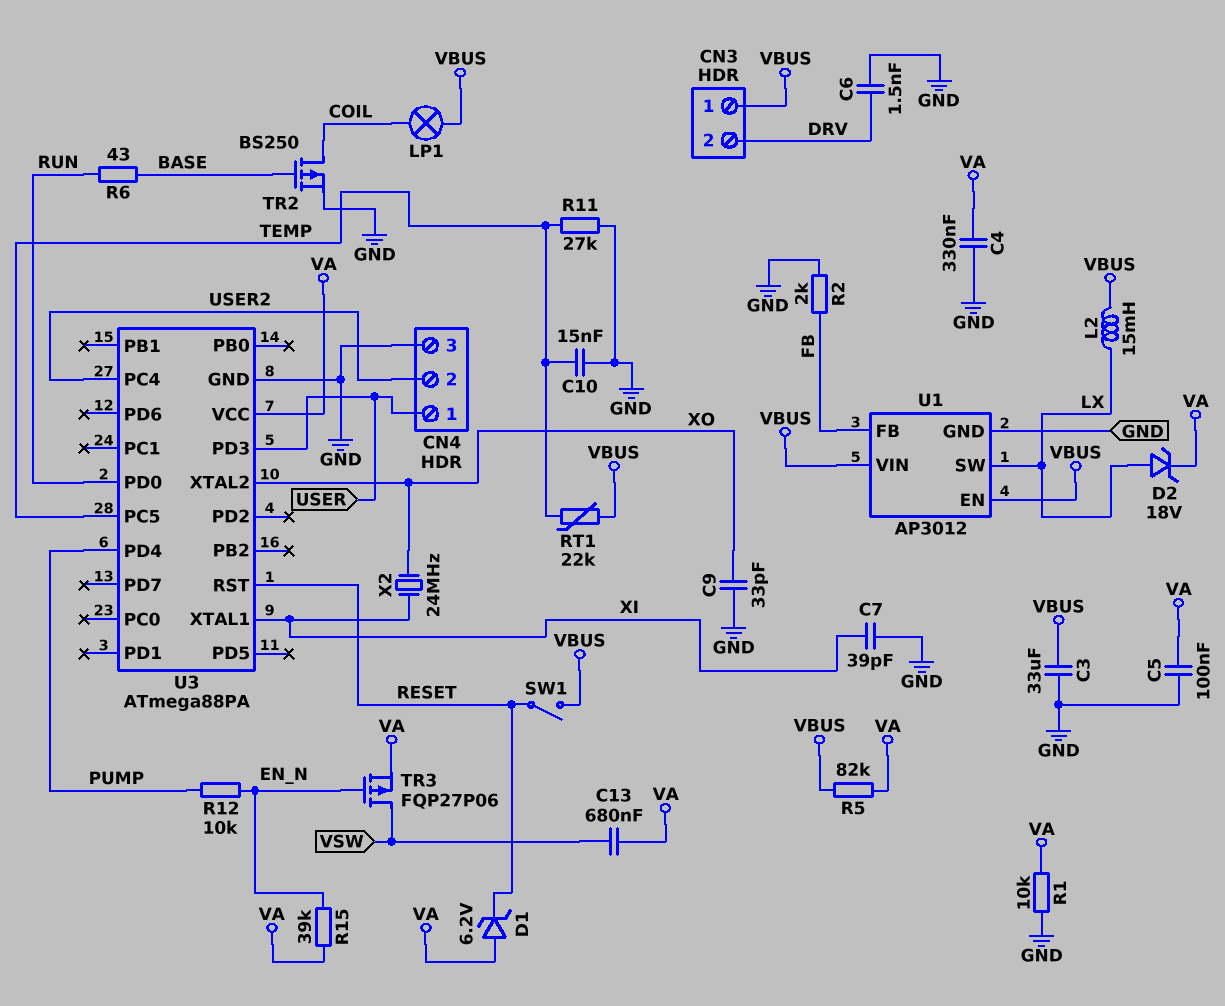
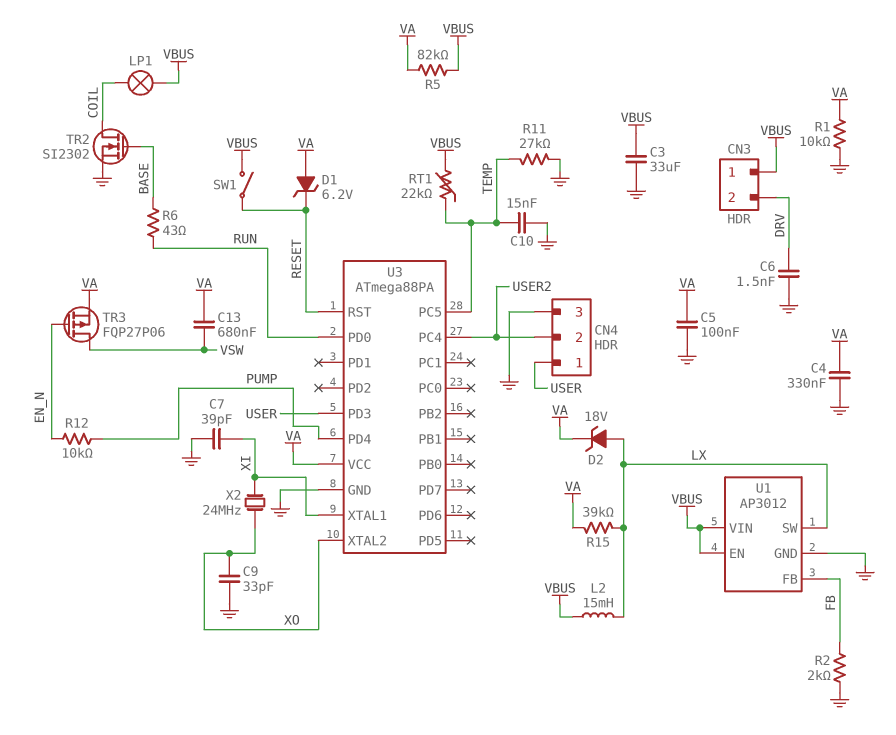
R15: 39k (EN_N, VA) -> 39k (LX, VA)
TR2: PMOS BS250 (G BASE, D COIL, S GND) -> NMOS SI2302 (G BASE, D COIL, S GND)

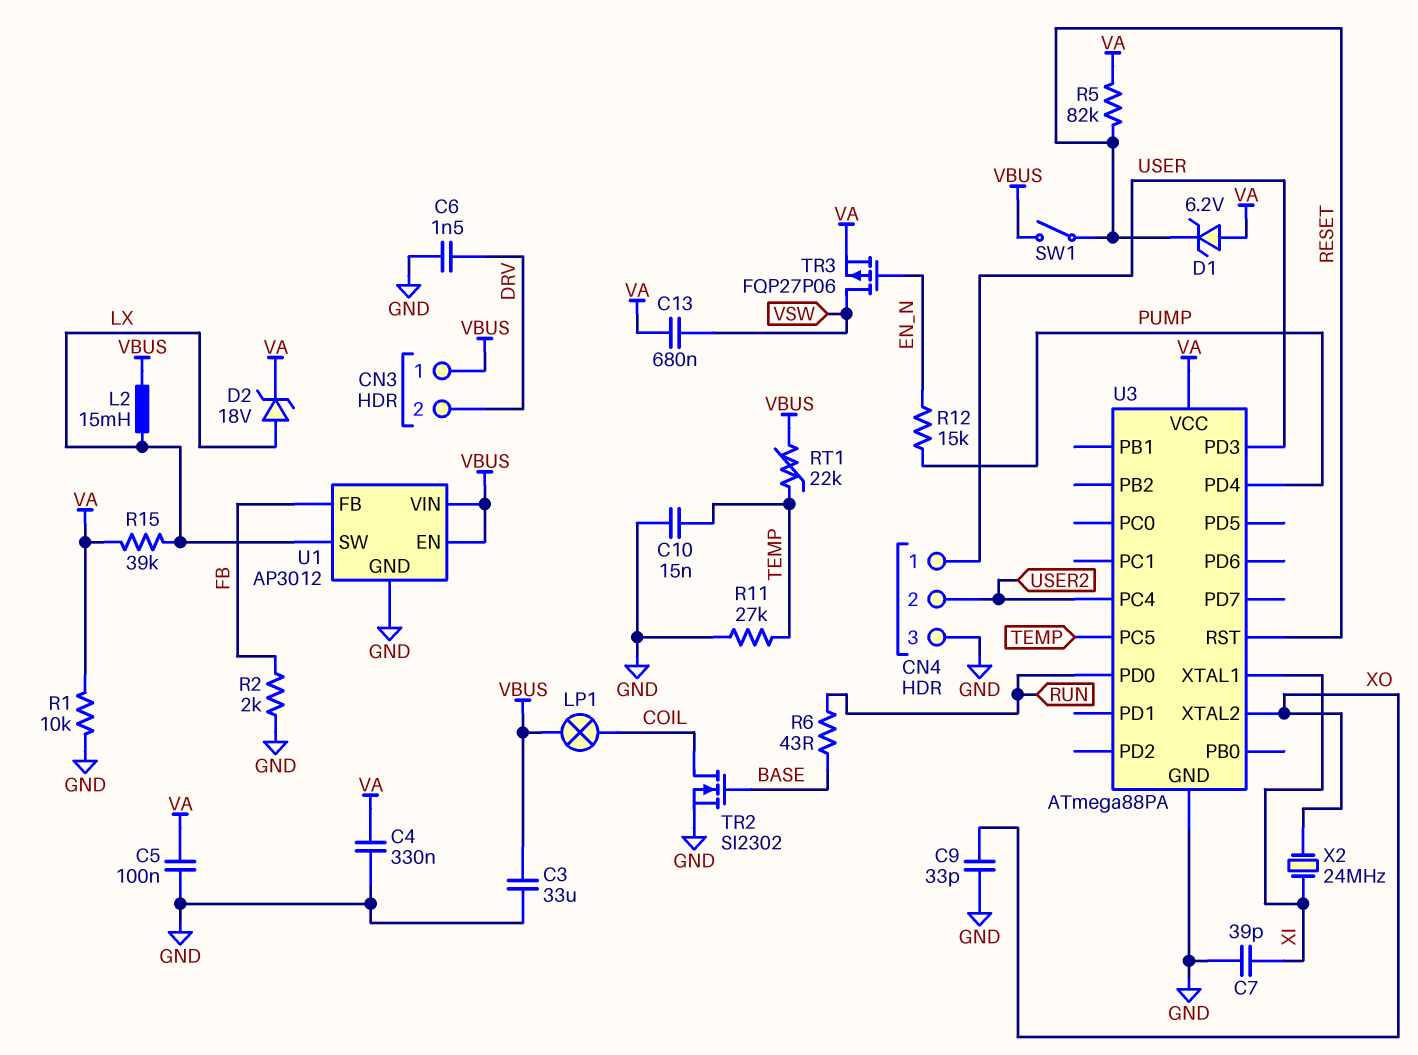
R5: 82k (VA, VBUS) -> 82k (RESET, VA)
R12: 10k (EN_N, PUMP) -> 15k (EN_N, PUMP)

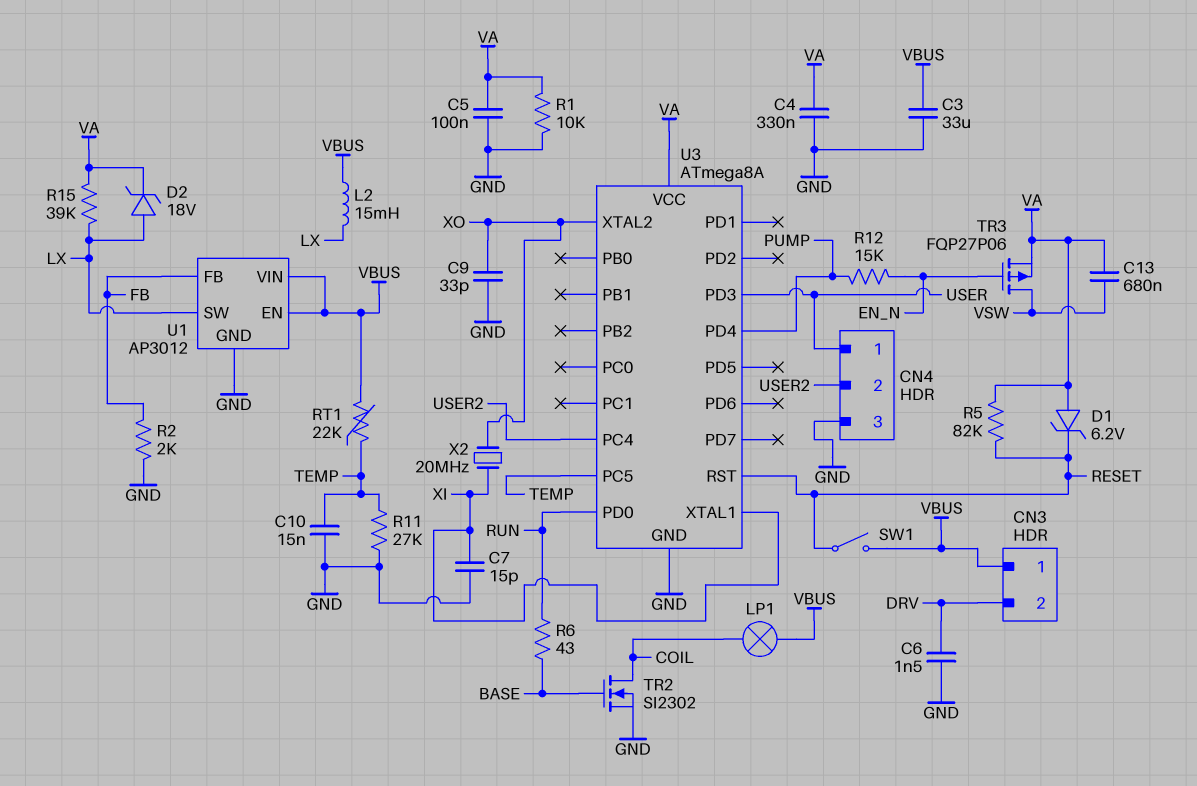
C7: 39pF (GND, XI) -> 15pF (GND, XI)
U3: ATmega88PA -> ATmega8A
X2: 24MHz (XI, XO) -> 20MHz (XI, XO)

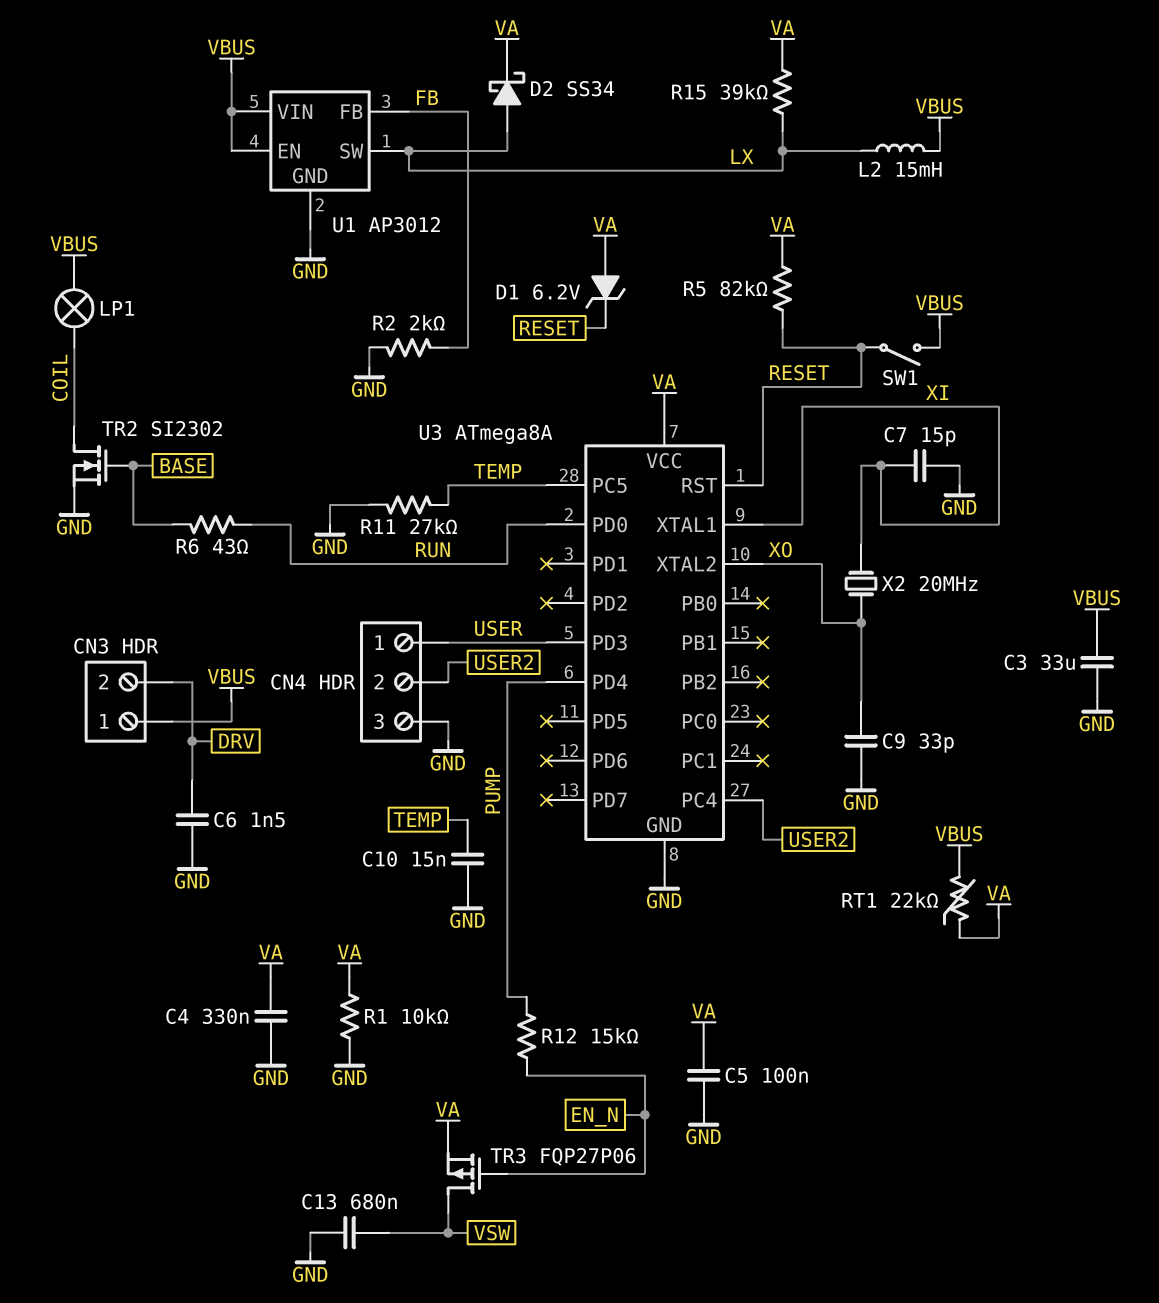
C13: 680nF (VA, VSW) -> 680nF (GND, VSW)
D2: zener 18V (A LX, K VA) -> schottky SS34 (A LX, K VA)
RT1: 22k (TEMP, VBUS) -> 22k (VA, VBUS)

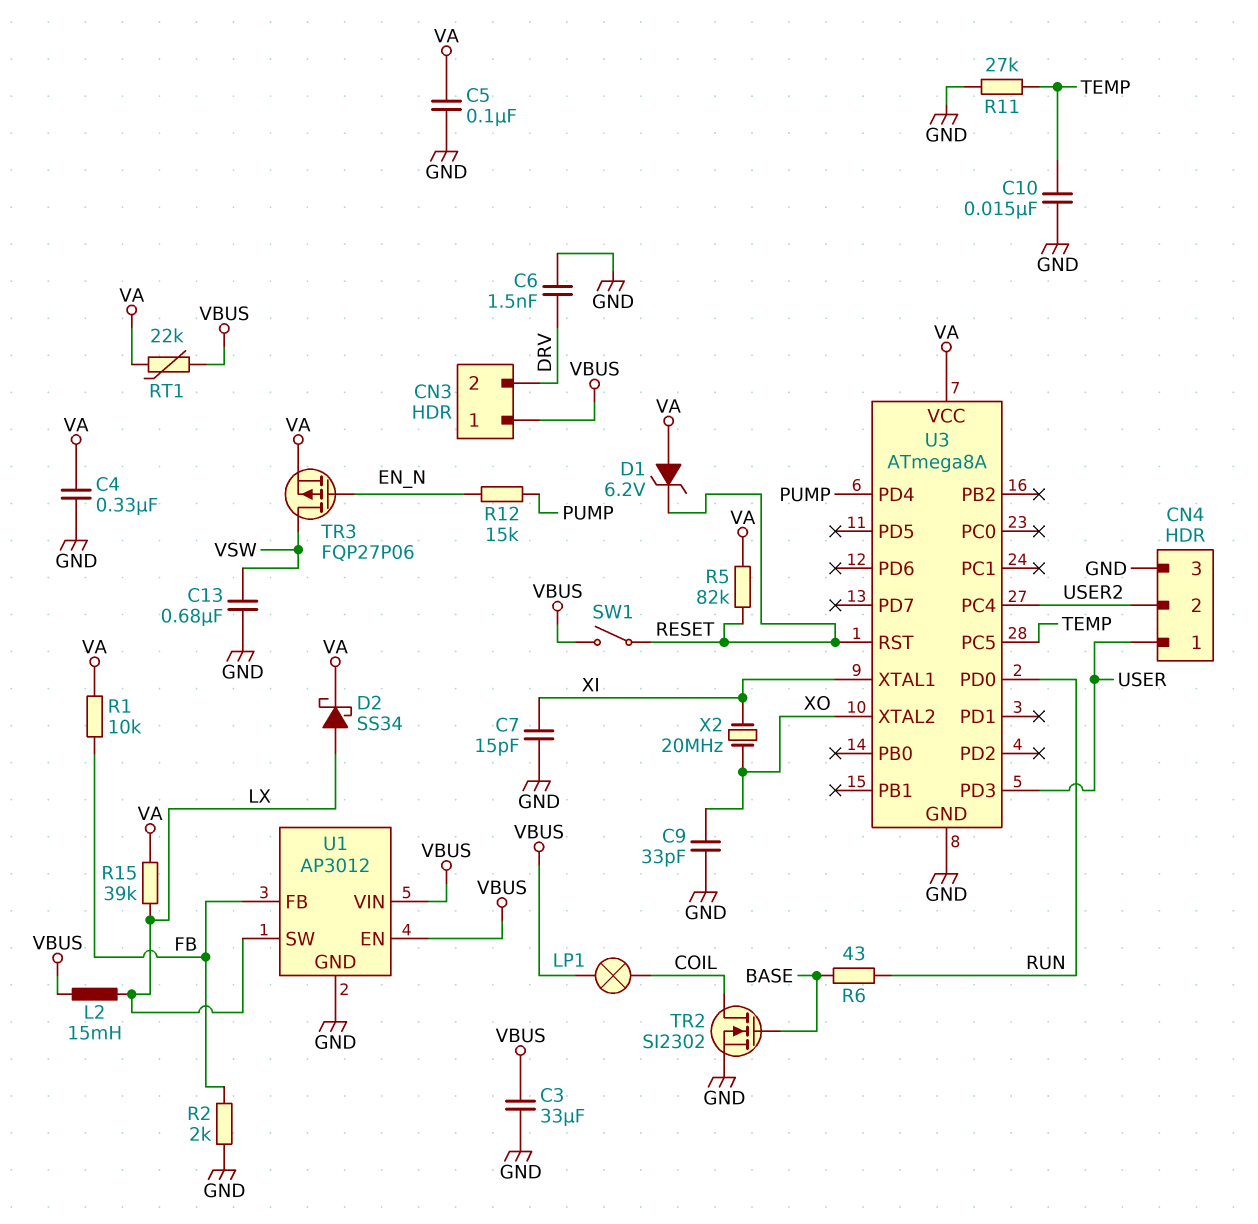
R1: 10k (GND, VA) -> 10k (FB, VA)

